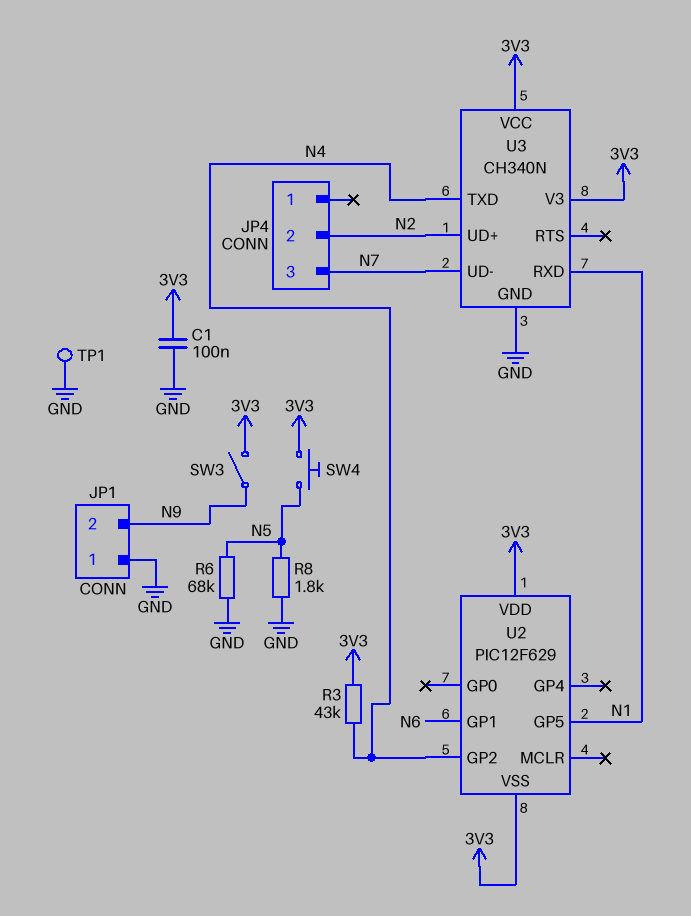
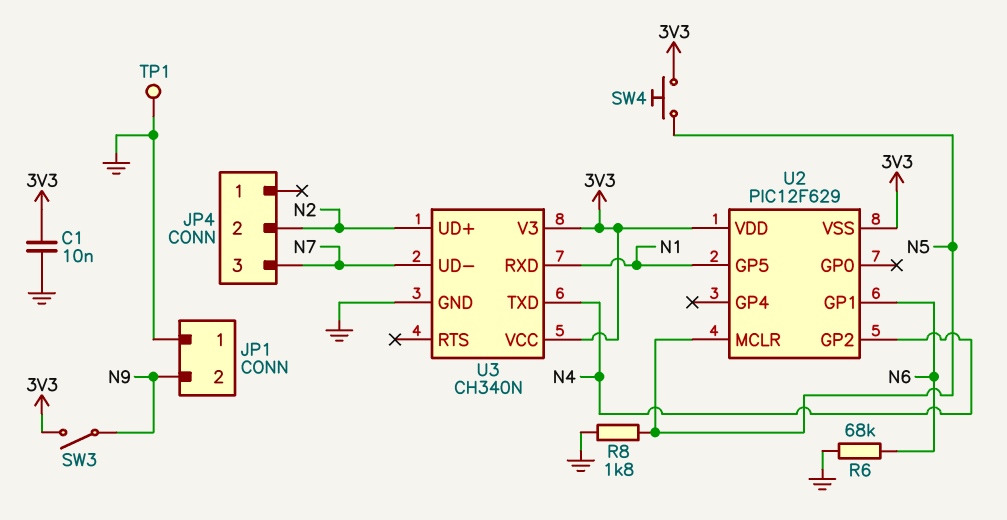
C1: 100nF (3V3, GND) -> 10nF (3V3, GND)
R3: 43k (3V3, N4) -> none
R6: 68k (GND, N5) -> 68k (GND, N6)
U2 pin MCLR: none -> N5

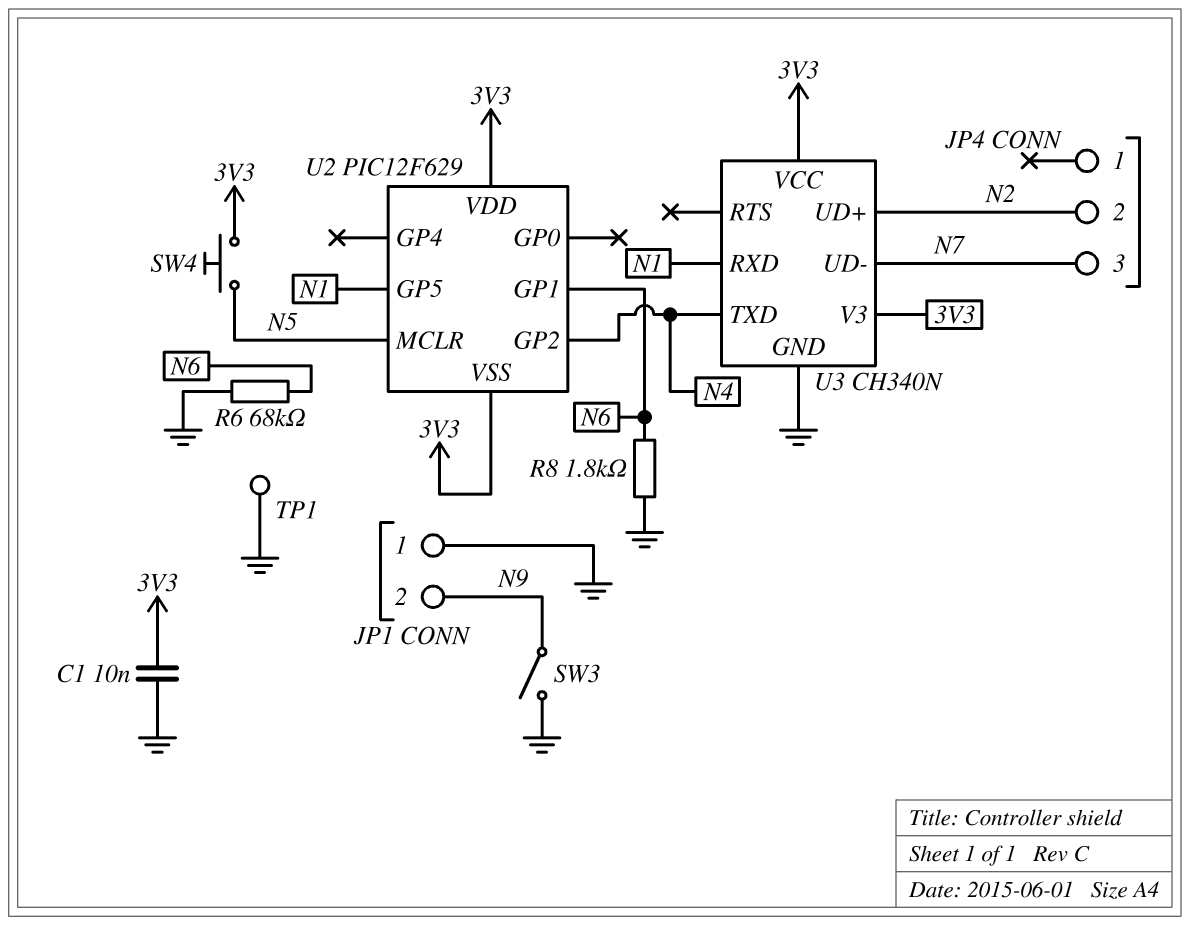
R8: 1.8k (GND, N5) -> 1.8k (GND, N6)
SW3: switch (3V3, N9) -> switch (GND, N9)

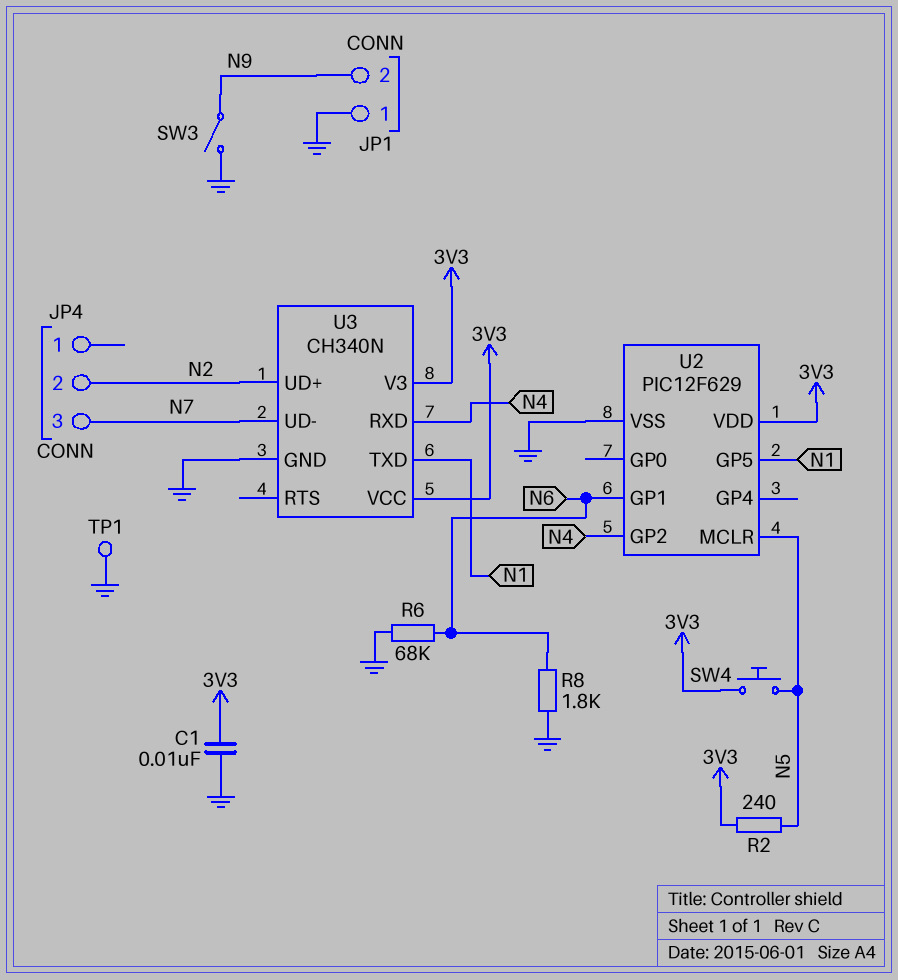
R2: none -> 240 (3V3, N5)
U2 pin VSS: 3V3 -> GND
U3 pin RXD: N1 -> N4
U3 pin TXD: N4 -> N1

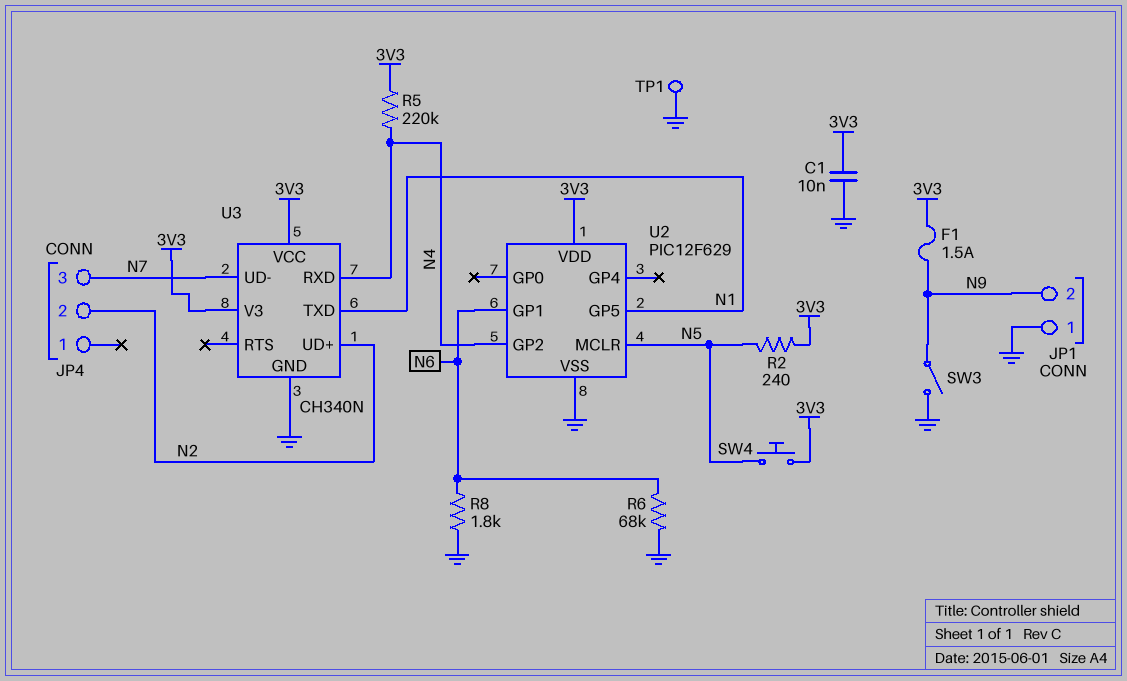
F1: none -> 1.5A (3V3, N9)
R5: none -> 220k (3V3, N4)

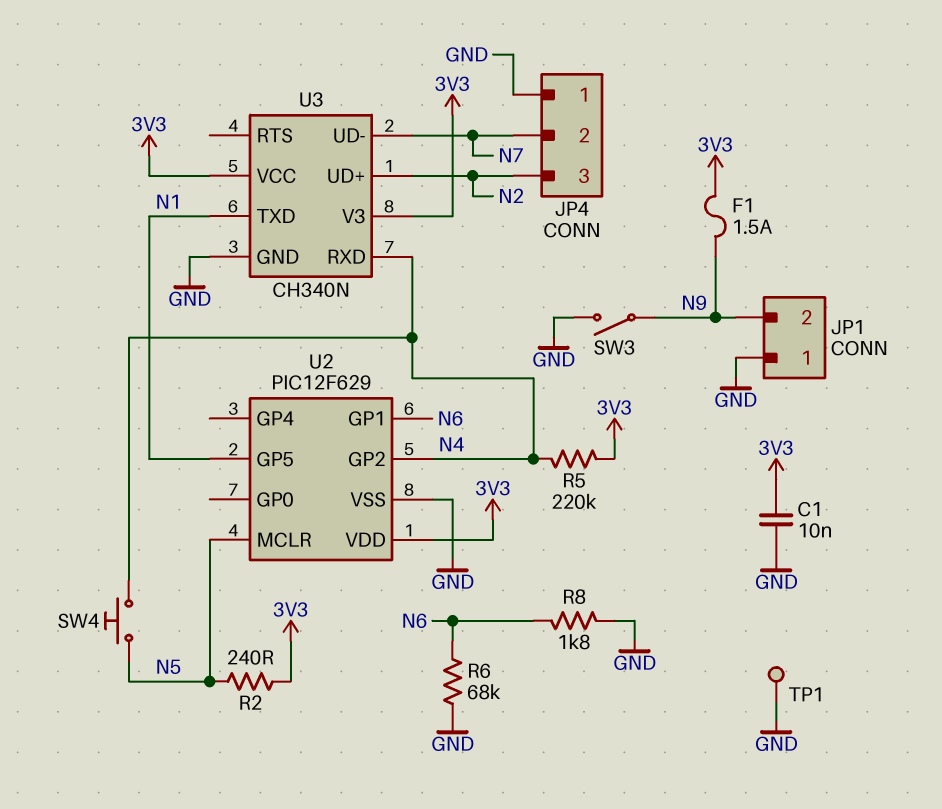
JP4 pin 1: none -> GND
JP4 pin 2: N2 -> N7
JP4 pin 3: N7 -> N2
SW4: button (3V3, N5) -> button (N4, N5)

